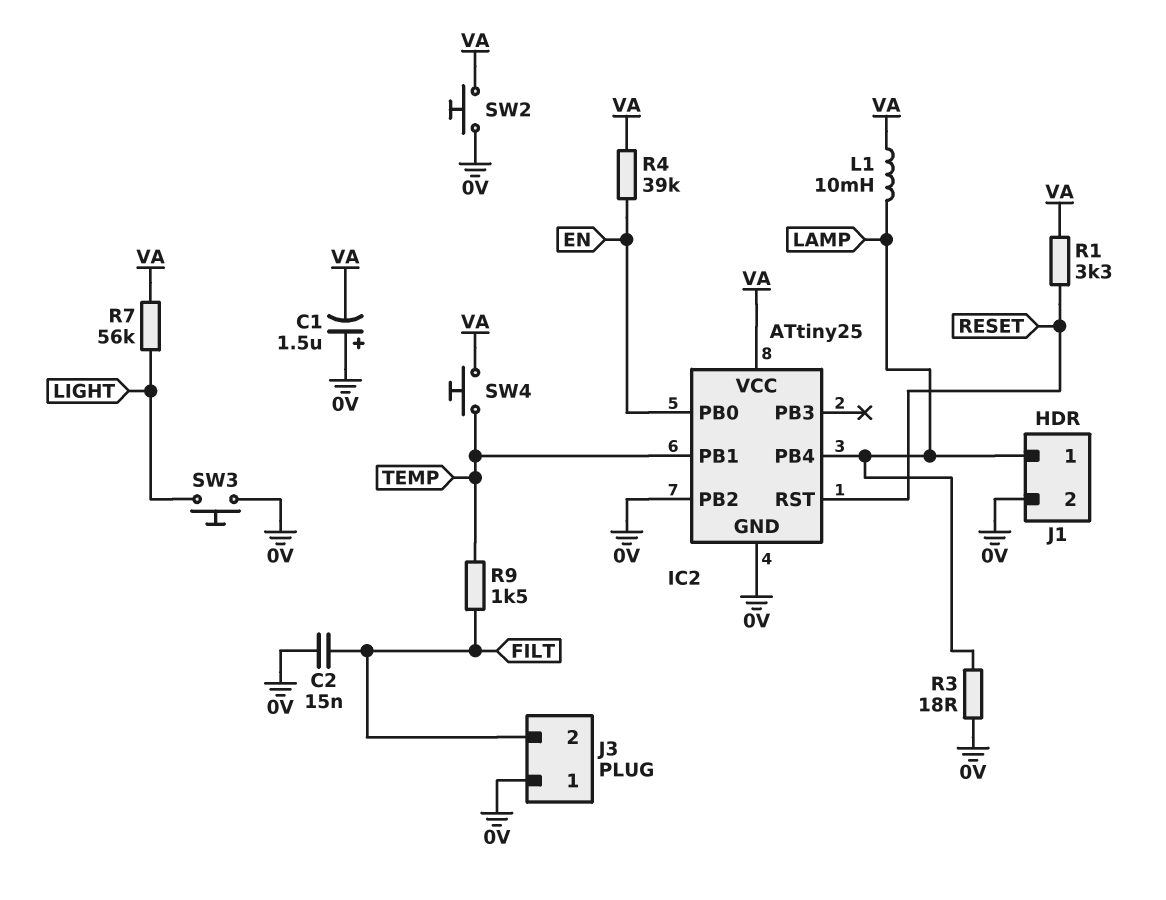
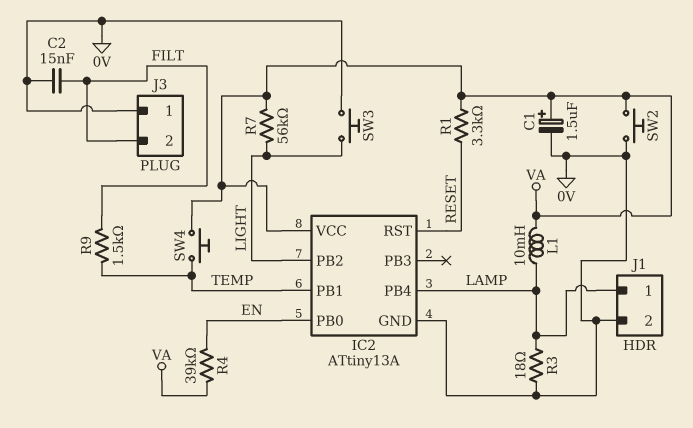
C1: 1.5uF (plus 0V, minus VA) -> 1.5uF (plus VA, minus 0V)
IC2: ATtiny25 -> ATtiny13A
IC2 pin PB2: 0V -> LIGHT

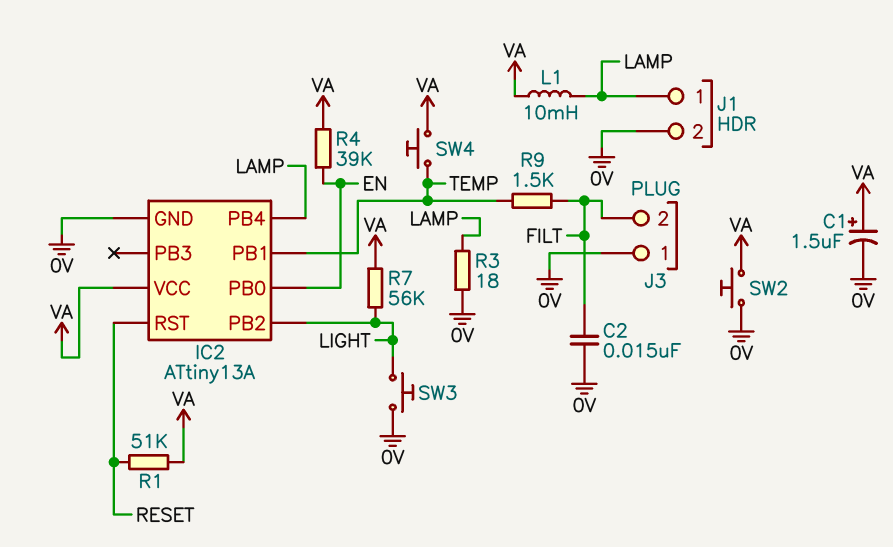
R1: 3.3k (RESET, VA) -> 51k (RESET, VA)

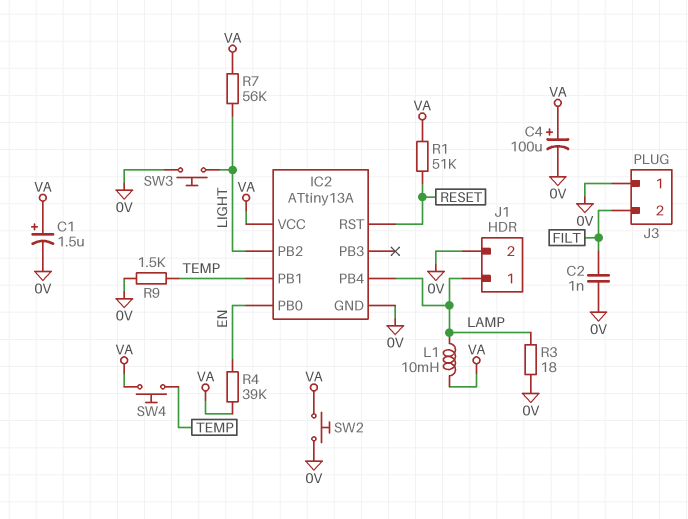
C2: 15nF (0V, FILT) -> 1nF (0V, FILT)
C4: none -> 100uF (plus VA, minus 0V)
R9: 1.5k (FILT, TEMP) -> 1.5k (0V, TEMP)

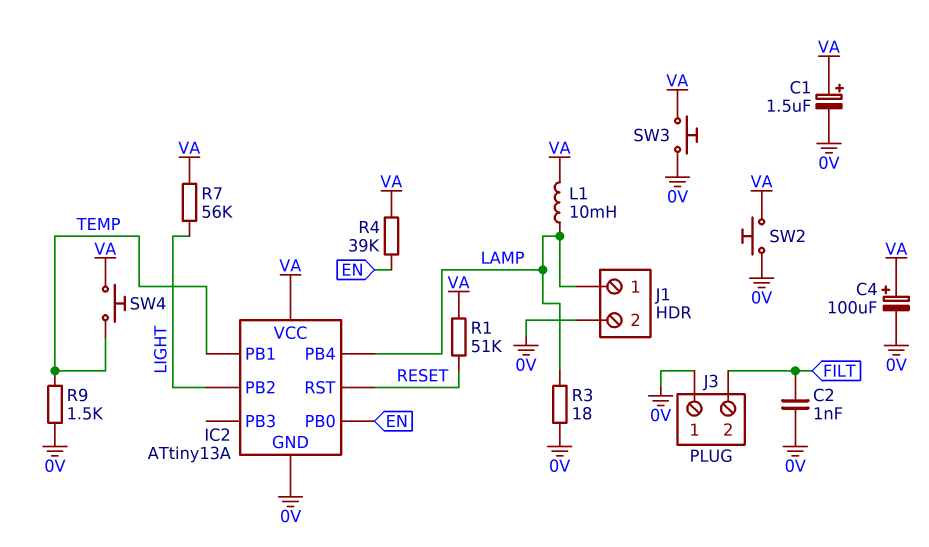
SW3: button (0V, LIGHT) -> button (0V, VA)

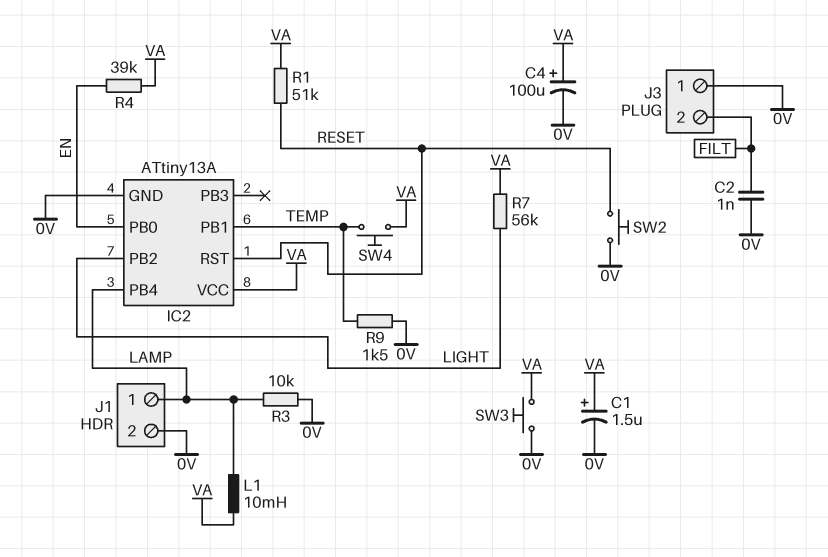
R3: 18 (0V, LAMP) -> 10k (0V, LAMP)
SW2: button (0V, VA) -> button (0V, RESET)

